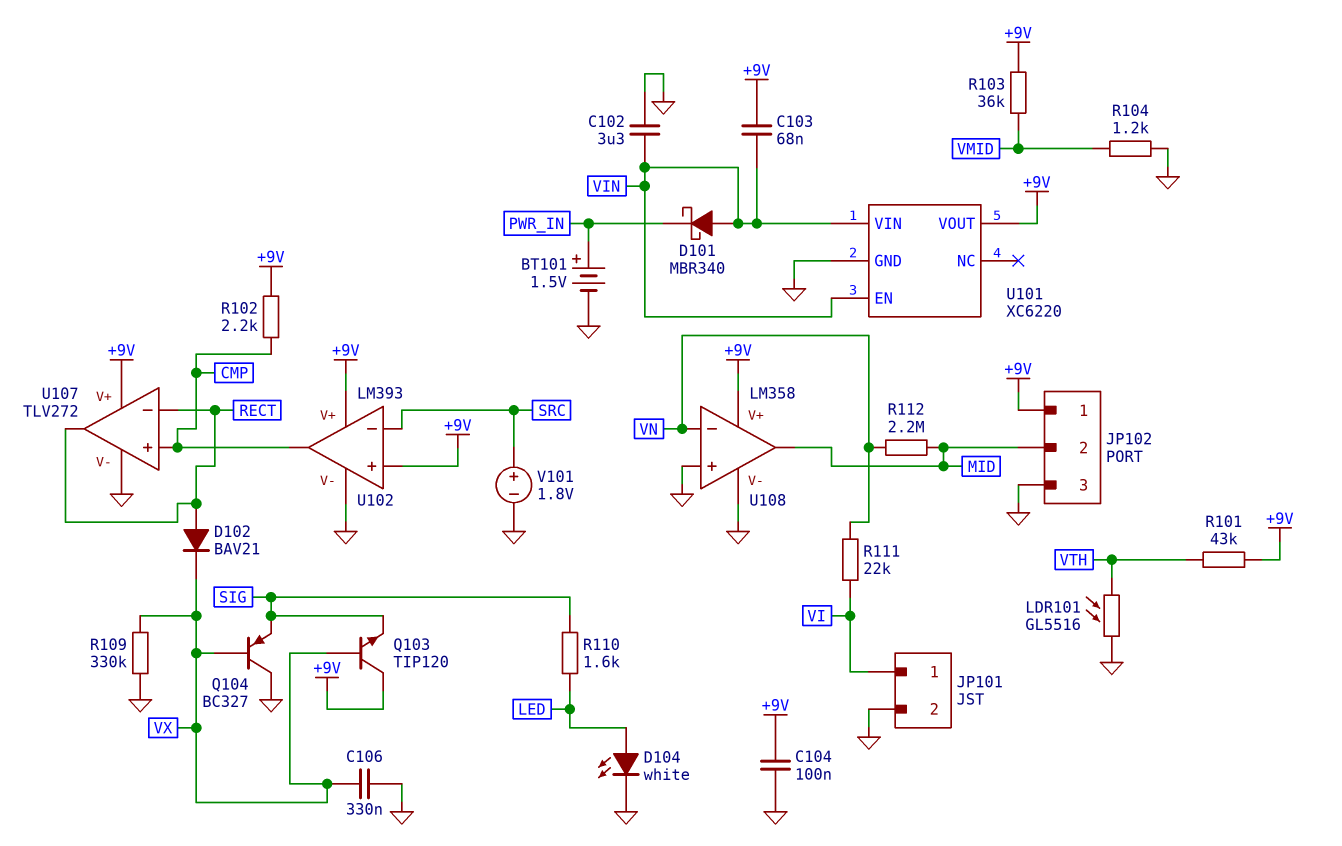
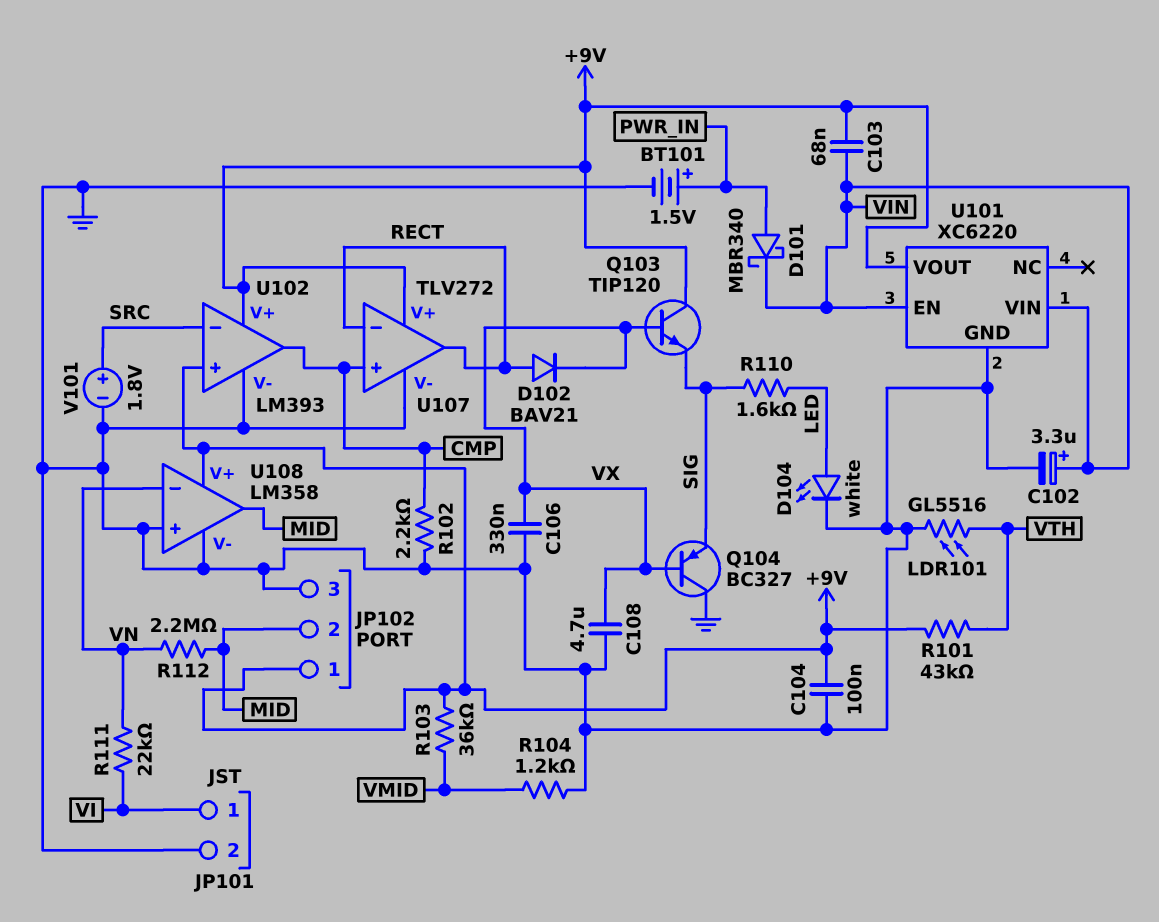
C102: 3.3uF (GND, VIN) -> 3.3uF (plus VIN, minus GND)
C108: none -> 4.7uF (GND, VX)
D101: schottky MBR340 (A VIN, K PWR_IN) -> schottky MBR340 (A PWR_IN, K VIN)
R102: 2.2k (+9V, CMP) -> 2.2k (CMP, GND)
R109: 330k (GND, VX) -> none

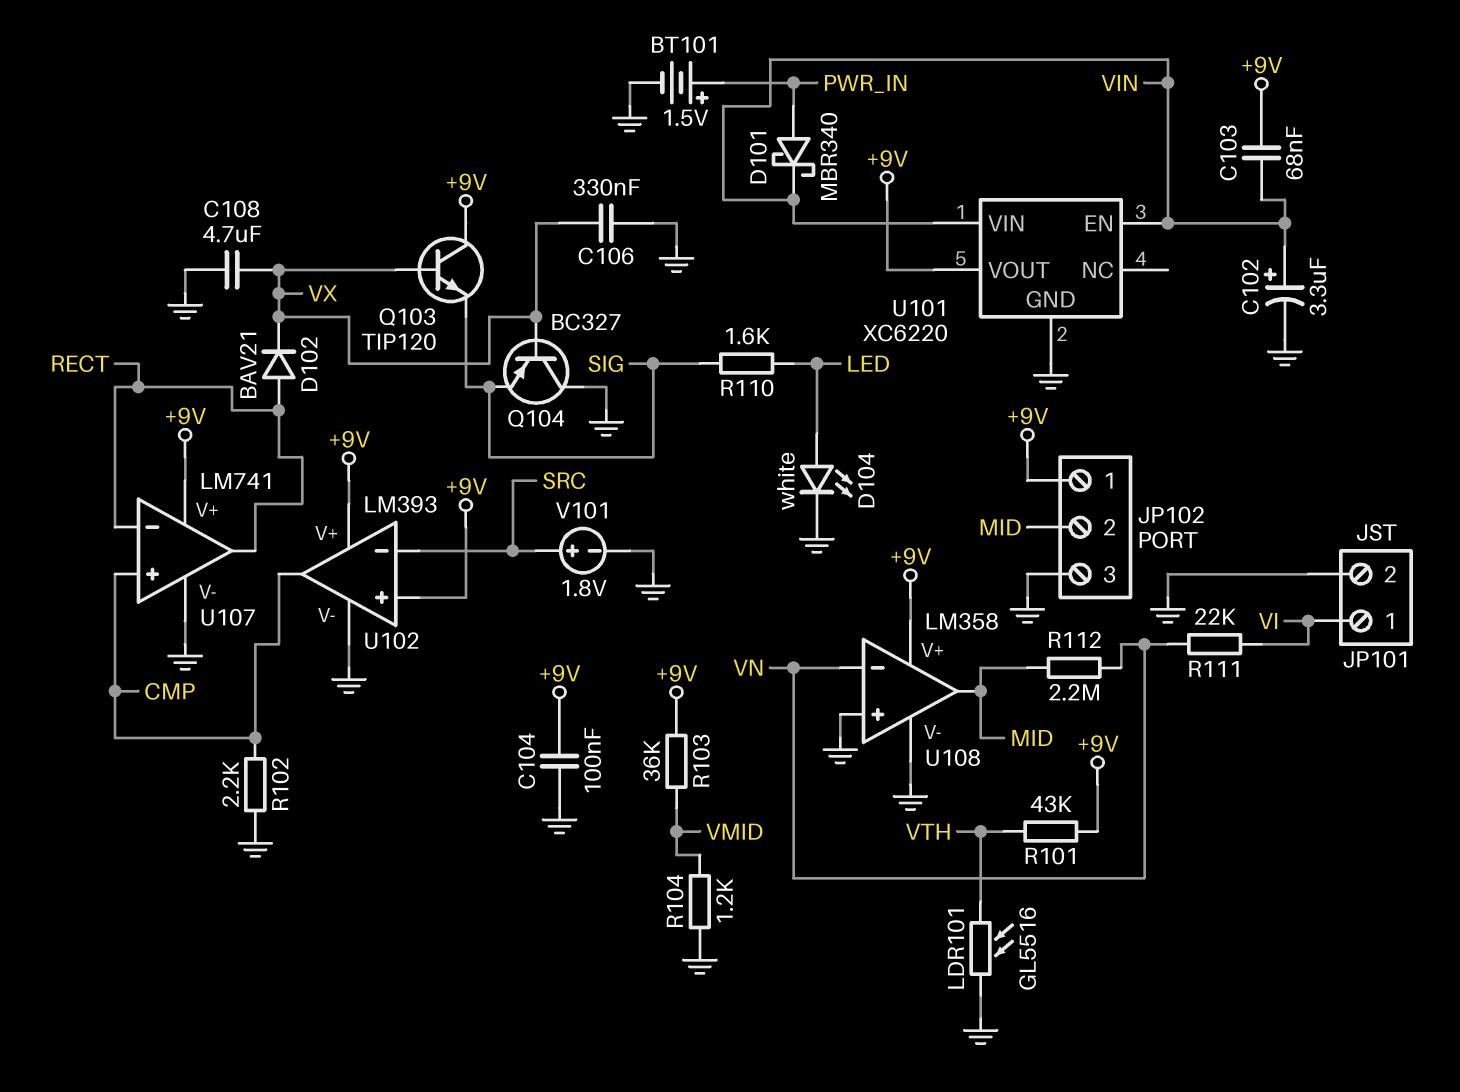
U107: TLV272 -> LM741

